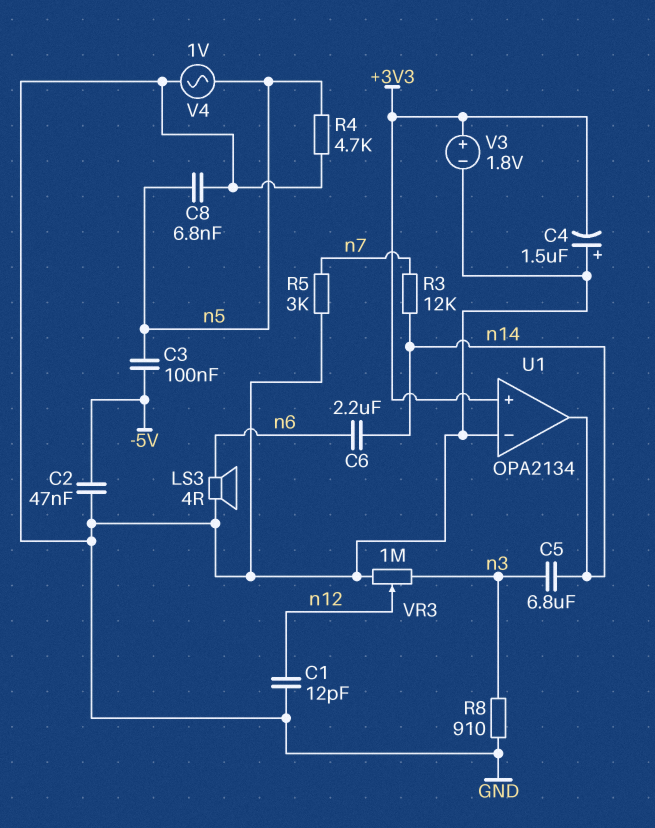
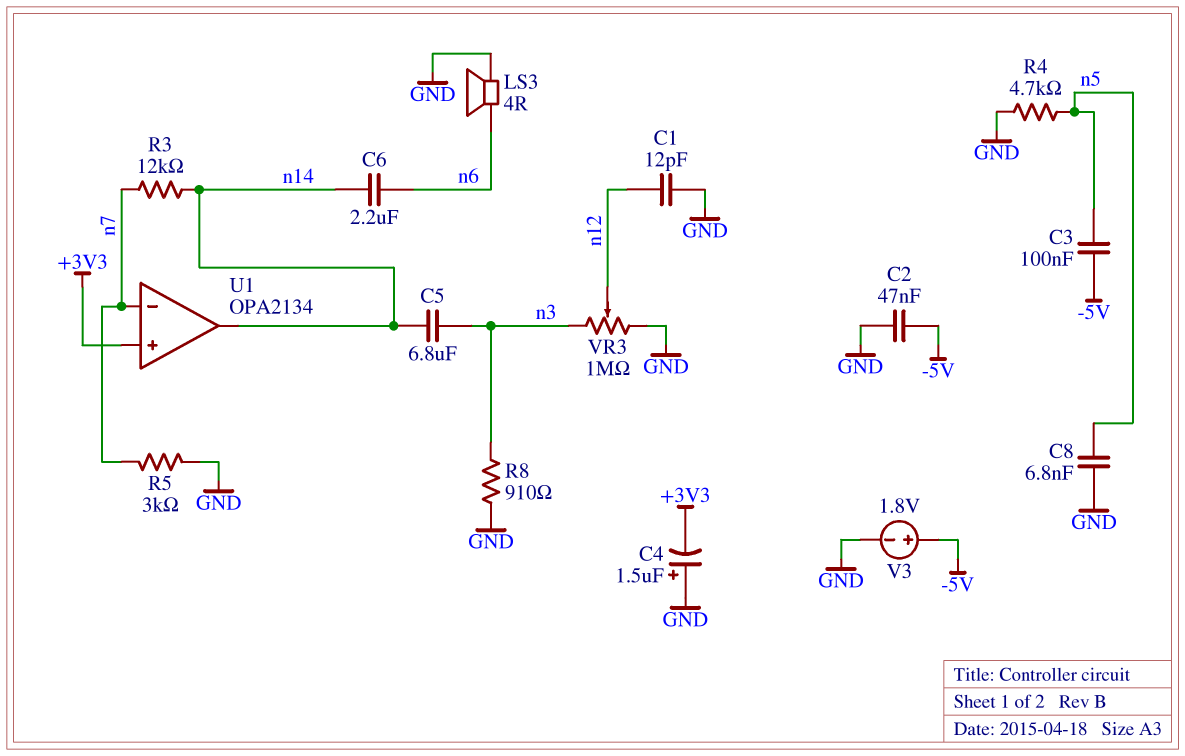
U1 pin in-: GND -> n7
V3: 1.8V (plus +3V3, minus GND) -> 1.8V (plus -5V, minus GND)
V4: AC 1V (GND, n5) -> none

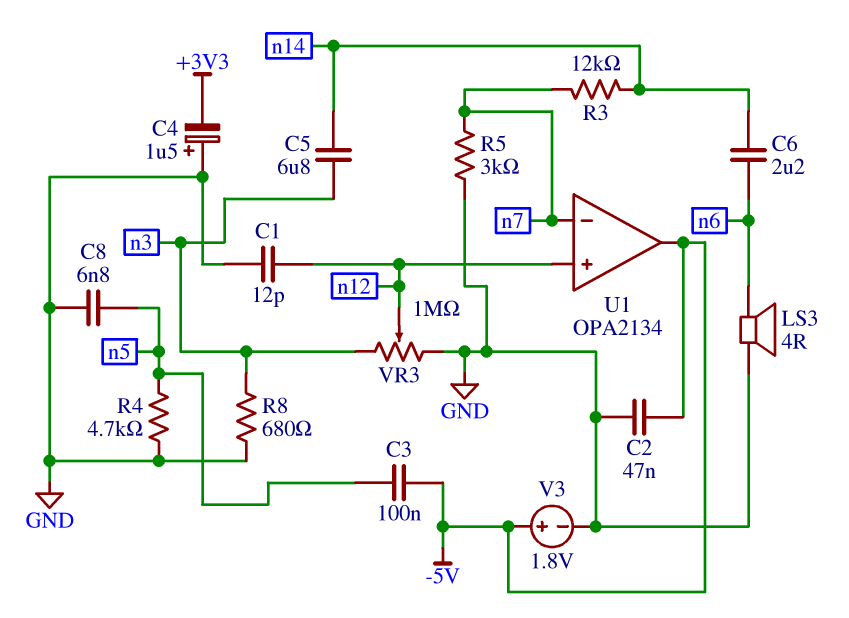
R8: 910 (GND, n3) -> 680 (GND, n3)
U1 pin in+: +3V3 -> n12
U1 pin out: n14 -> -5V

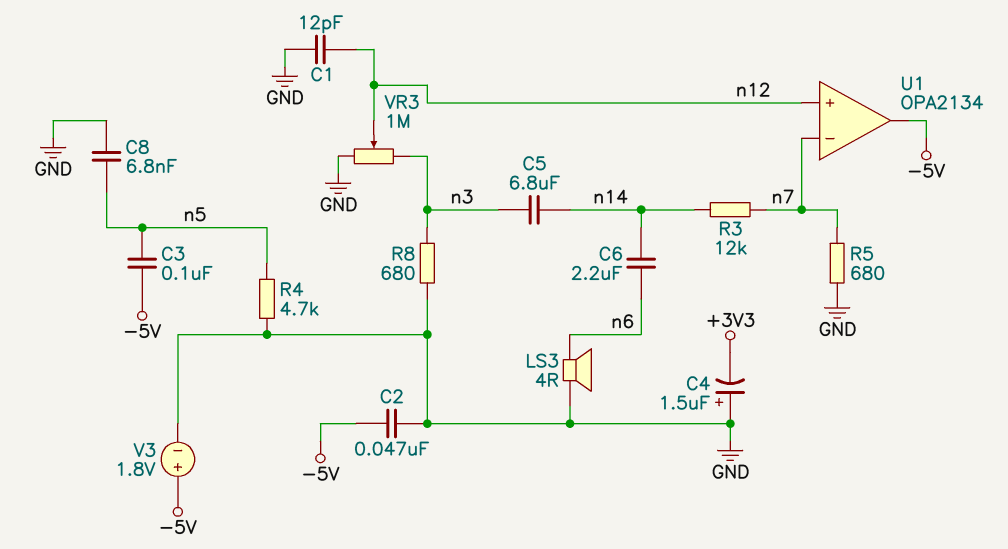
R5: 3k (GND, n7) -> 680 (GND, n7)

